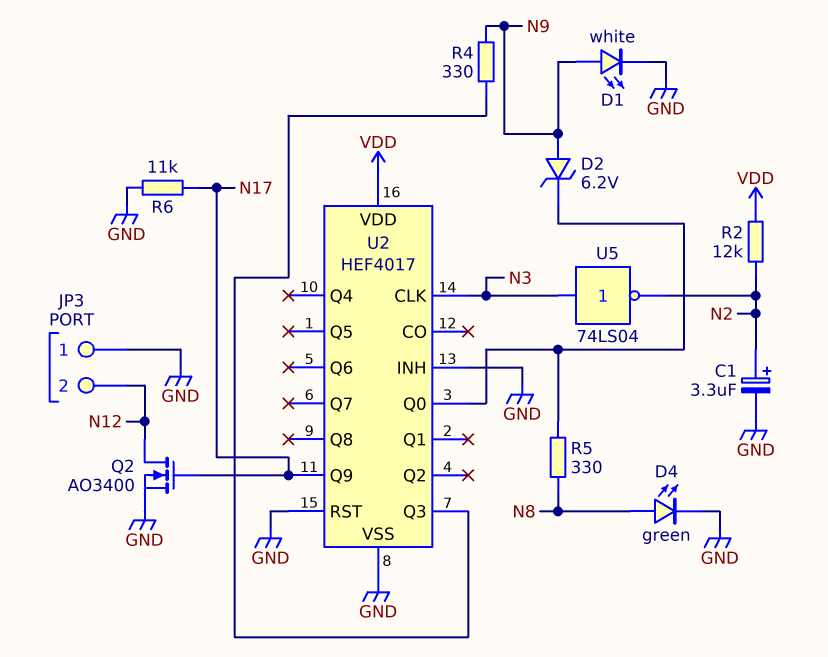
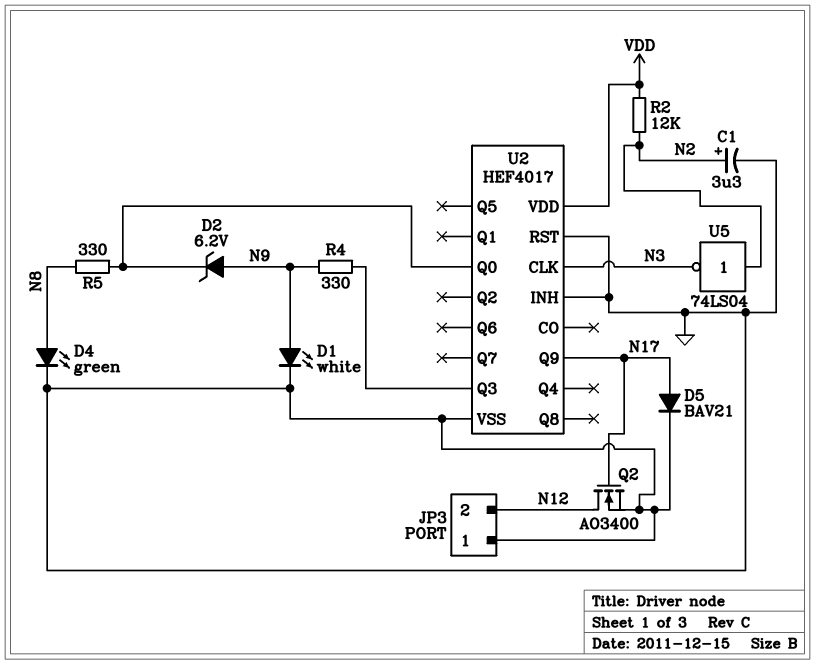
D5: none -> diode BAV21 (A N17, K GND)
R6: 11k (GND, N17) -> none
U5: NOT 74LS04 (in N3, out N2) -> NOT 74LS04 (in N2, out N3)

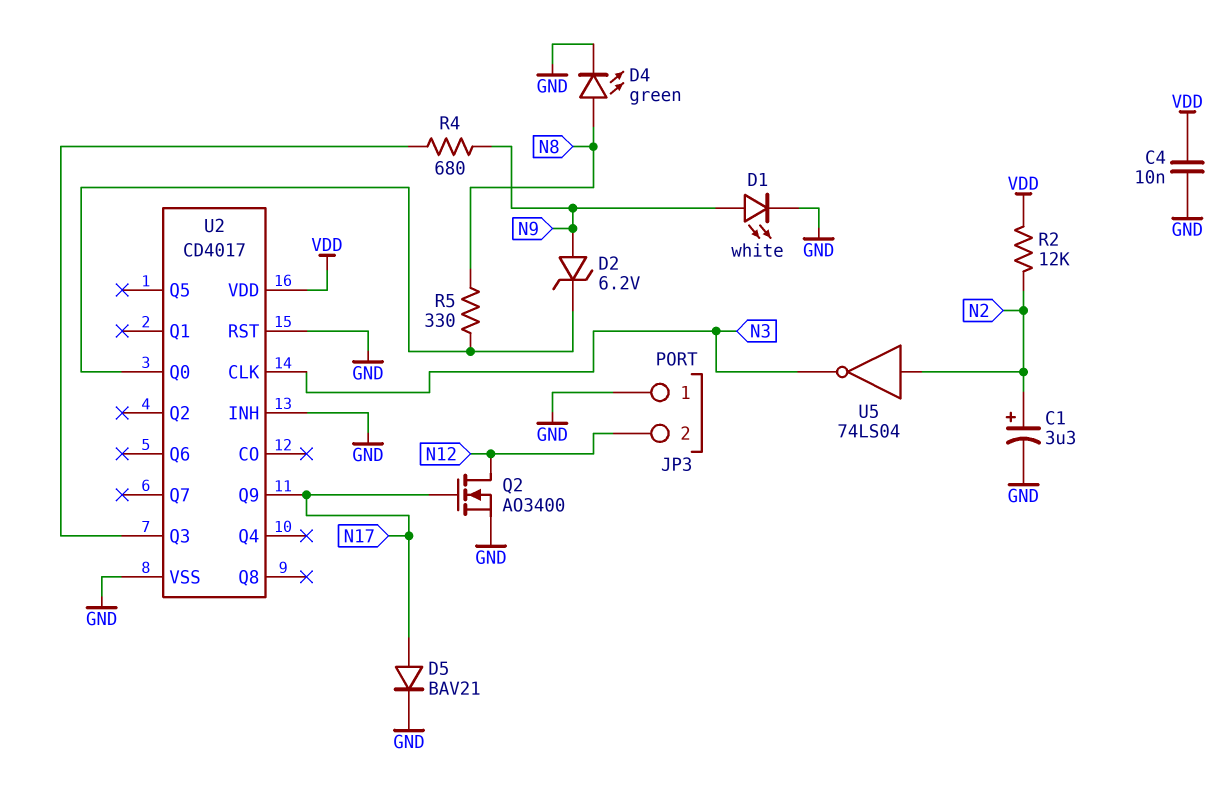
C4: none -> 10nF (GND, VDD)
R4: 330 (N9, U2/Q3) -> 680 (N9, U2/Q3)
U2: HEF4017 -> CD4017

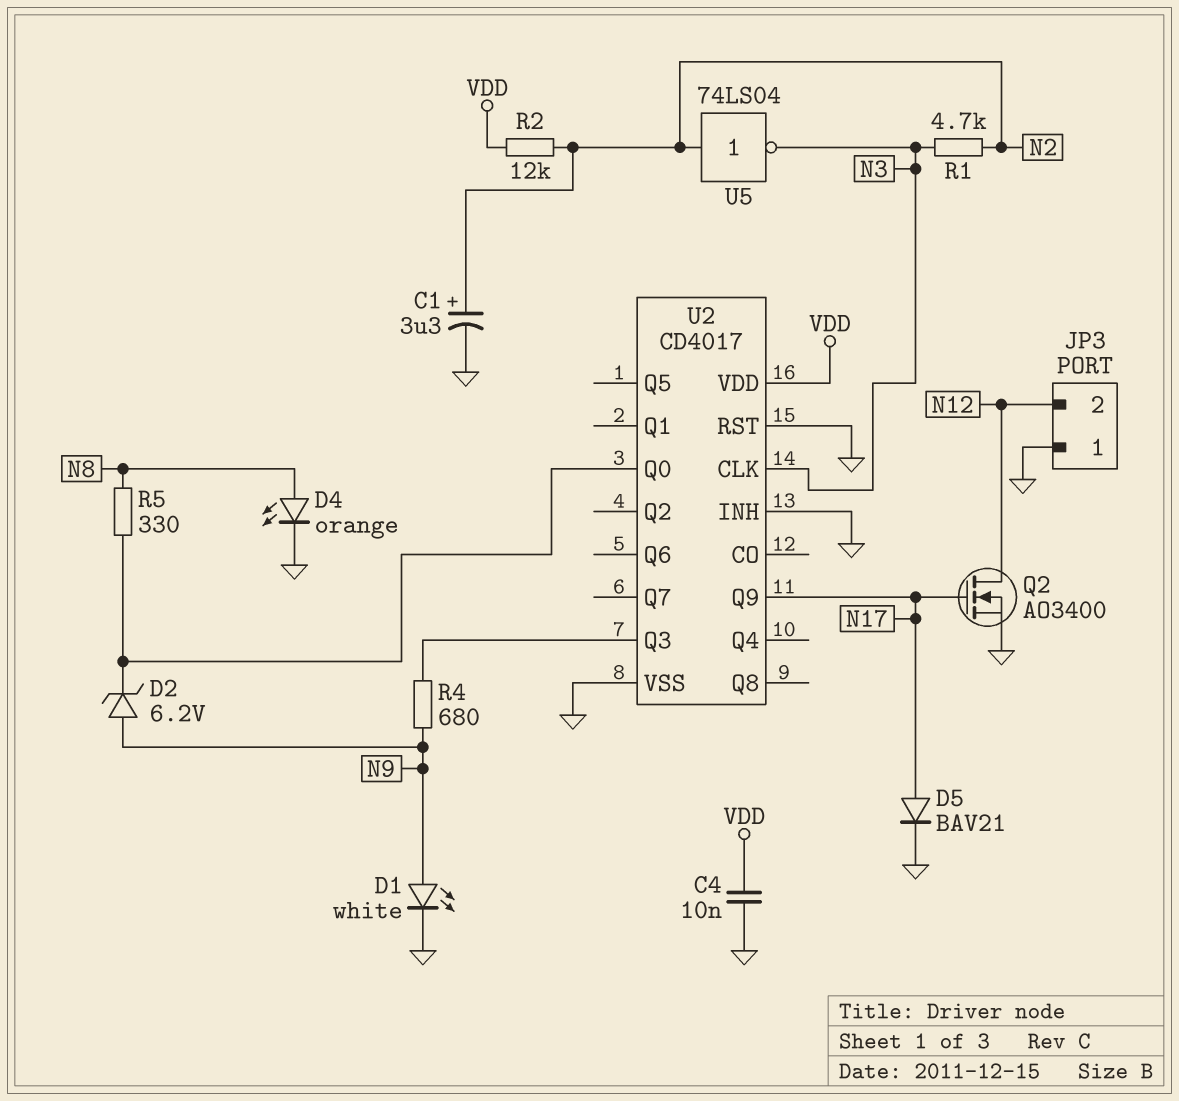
D4: LED green (A N8, K GND) -> LED orange (A N8, K GND)
R1: none -> 4.7k (N2, N3)

